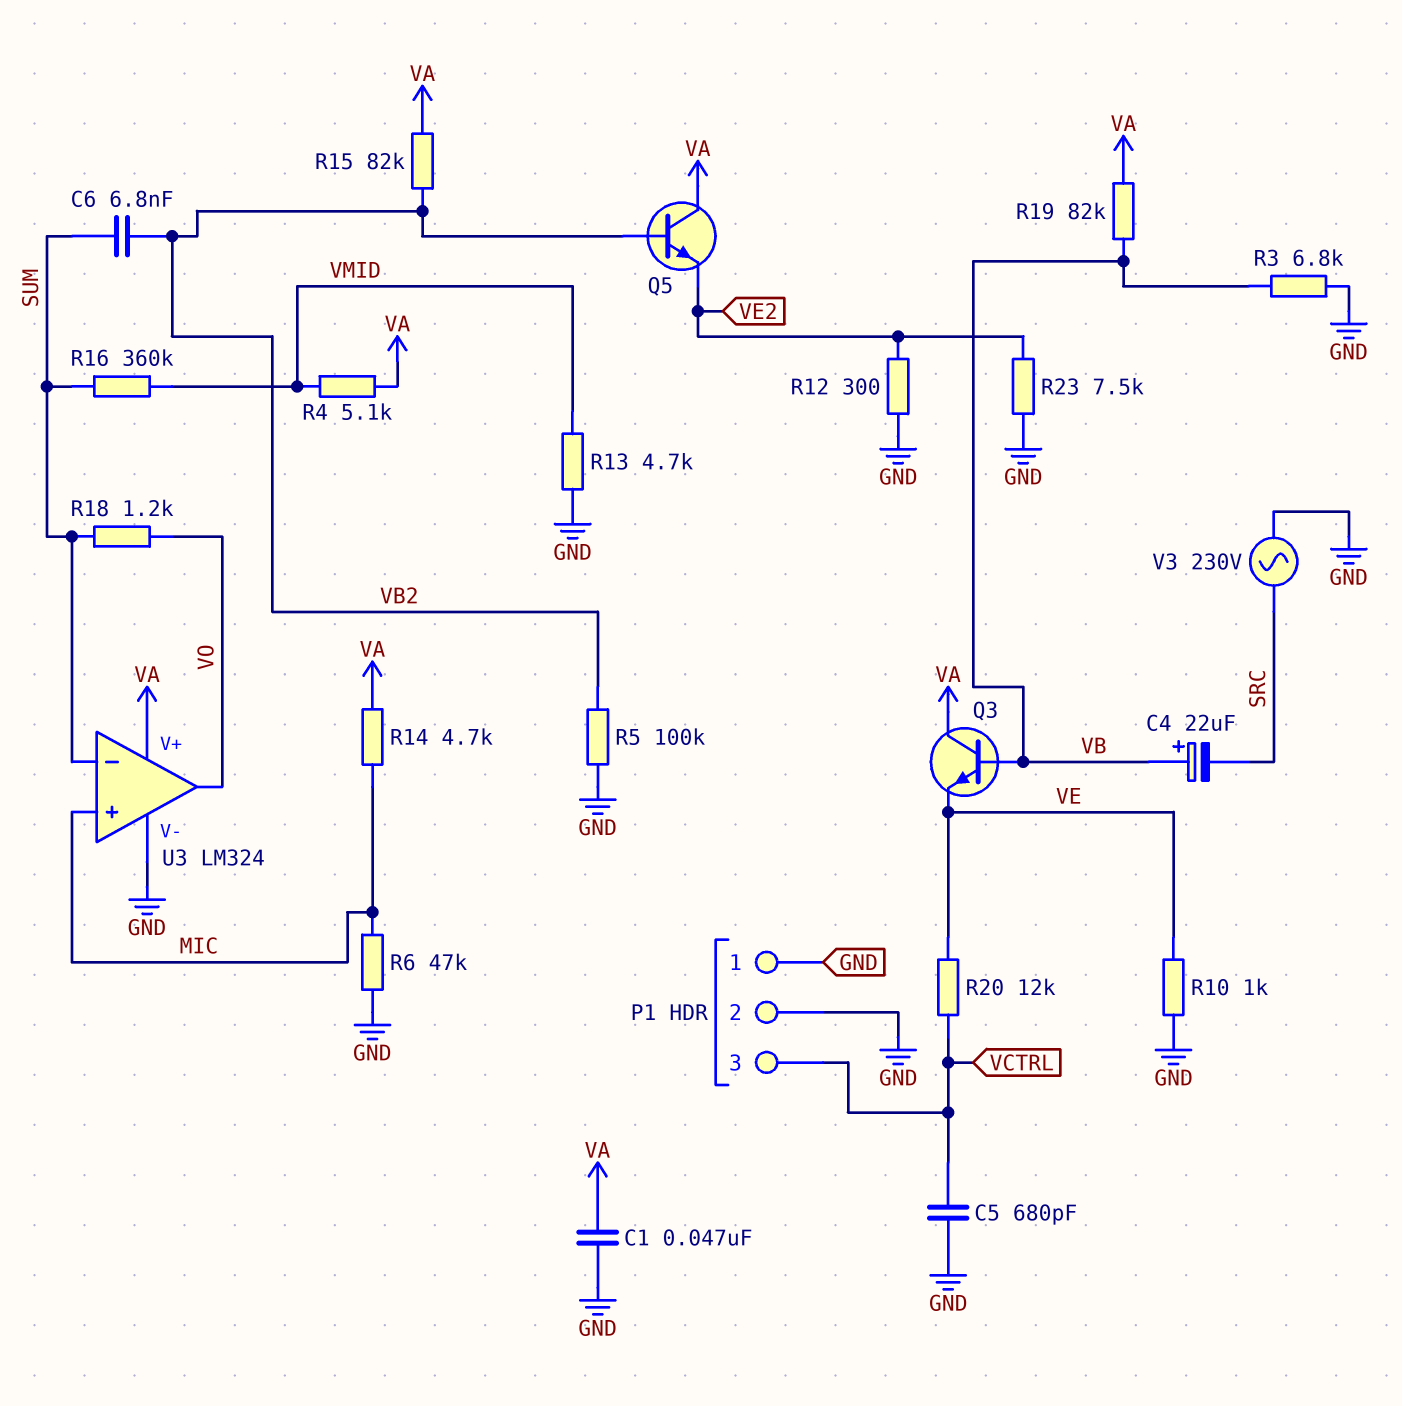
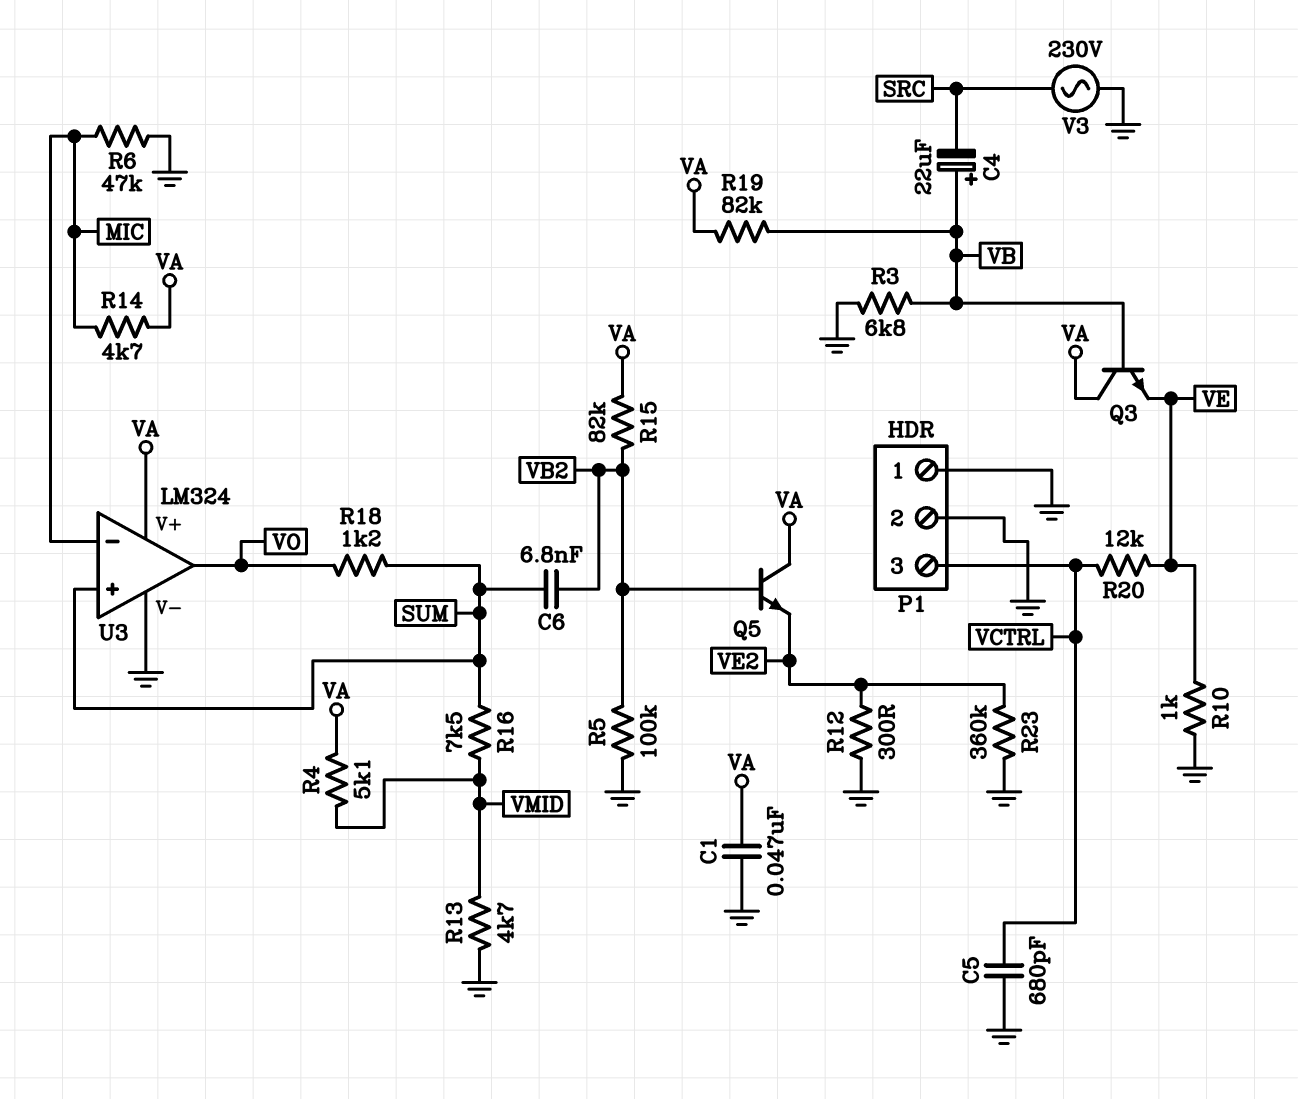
R16: 360k (SUM, VMID) -> 7.5k (SUM, VMID)
R23: 7.5k (GND, VE2) -> 360k (GND, VE2)
U3 pin in+: MIC -> SUM
U3 pin in-: SUM -> MIC

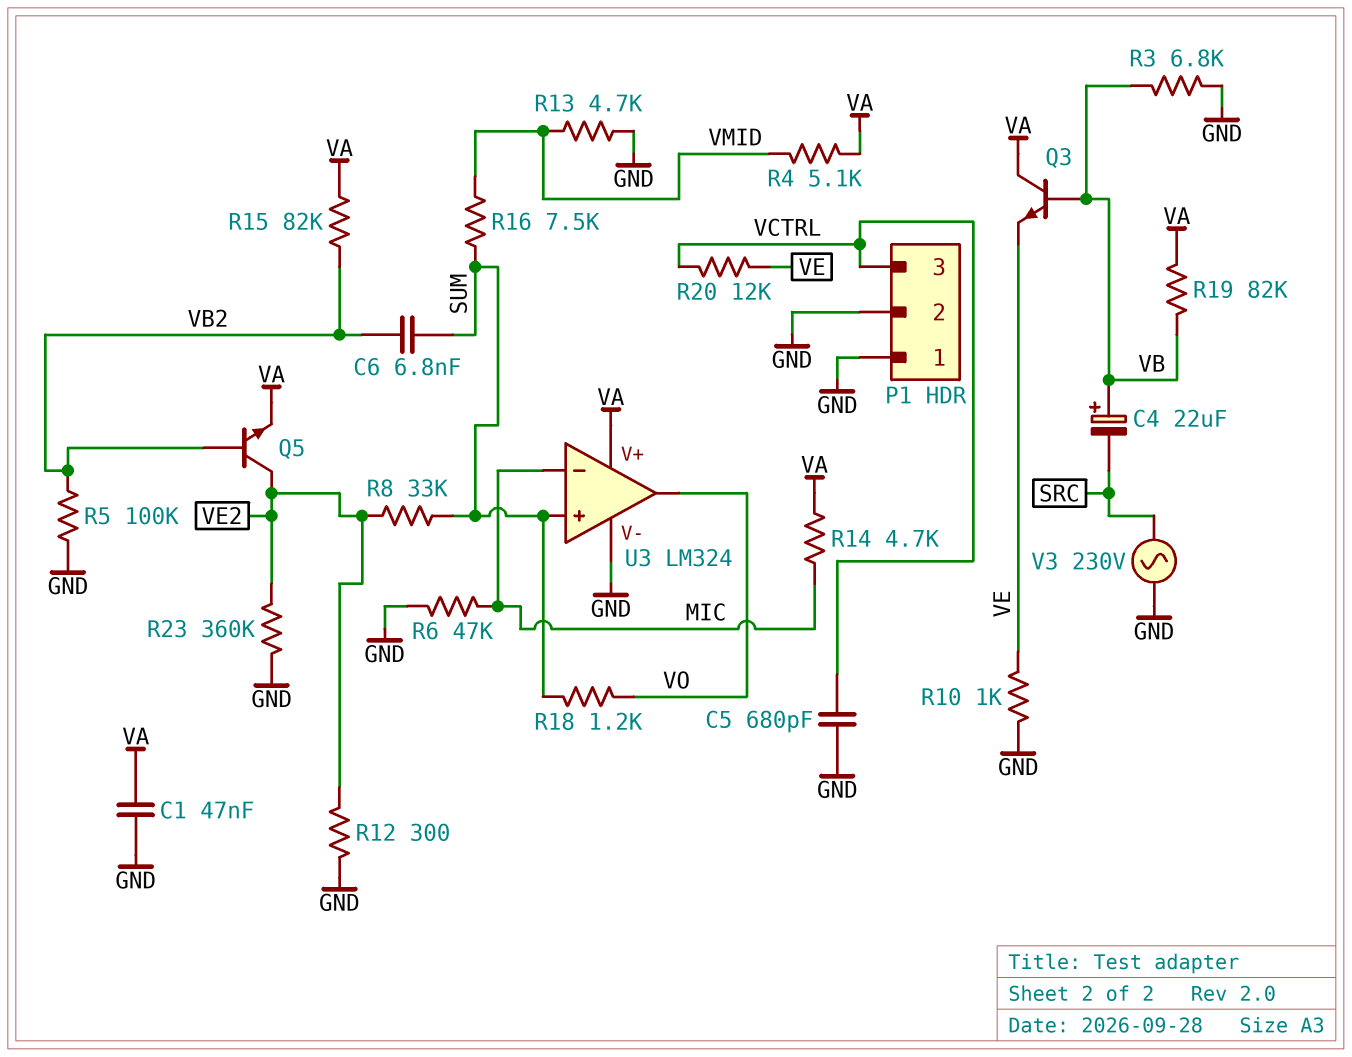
Q5: NPN (B VB2, C VA, E VE2) -> NPN (B VB2, C VE2, E VA)
R8: none -> 33k (SUM, VE2)

